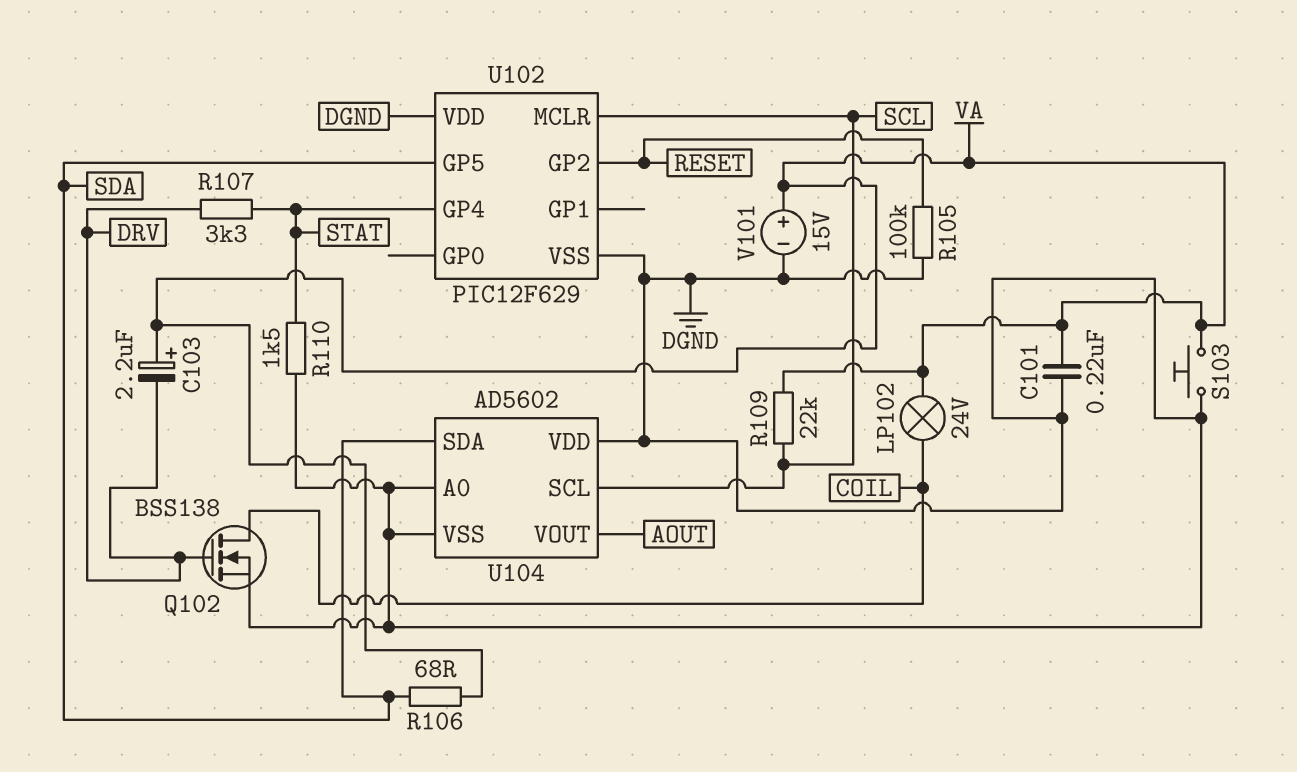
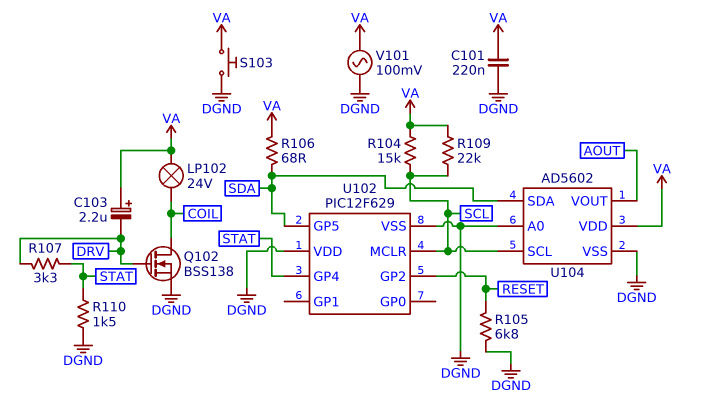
R104: none -> 15k (SCL, VA)
R105: 100k (DGND, RESET) -> 6.8k (DGND, RESET)
U104 pin VDD: DGND -> VA
V101: 15V (plus VA, minus DGND) -> AC 100mV (DGND, VA)

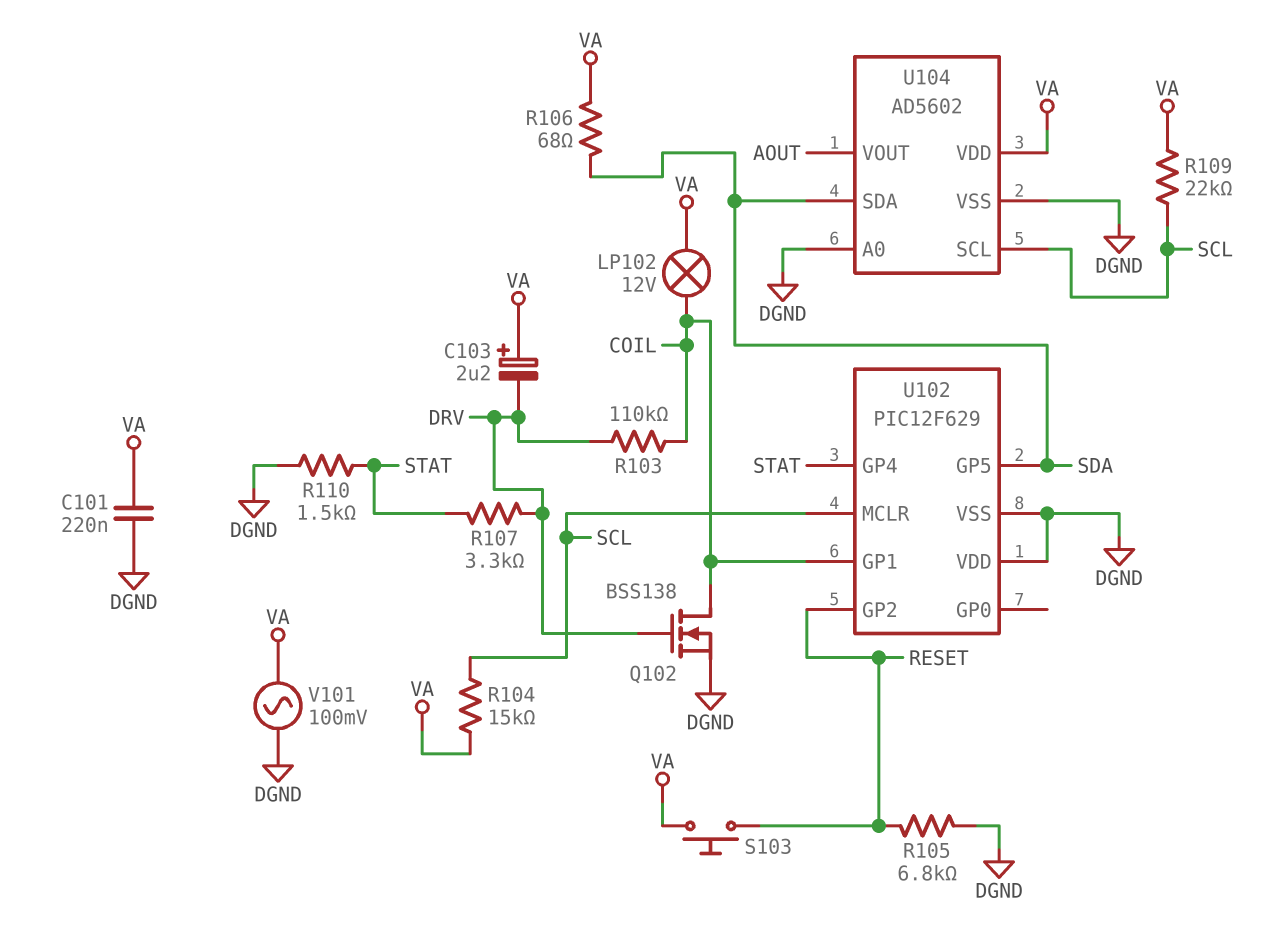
LP102: lamp 24V (COIL, VA) -> lamp 12V (COIL, VA)
R103: none -> 110k (COIL, DRV)
S103: button (DGND, VA) -> button (RESET, VA)
U102 pin GP1: none -> COIL

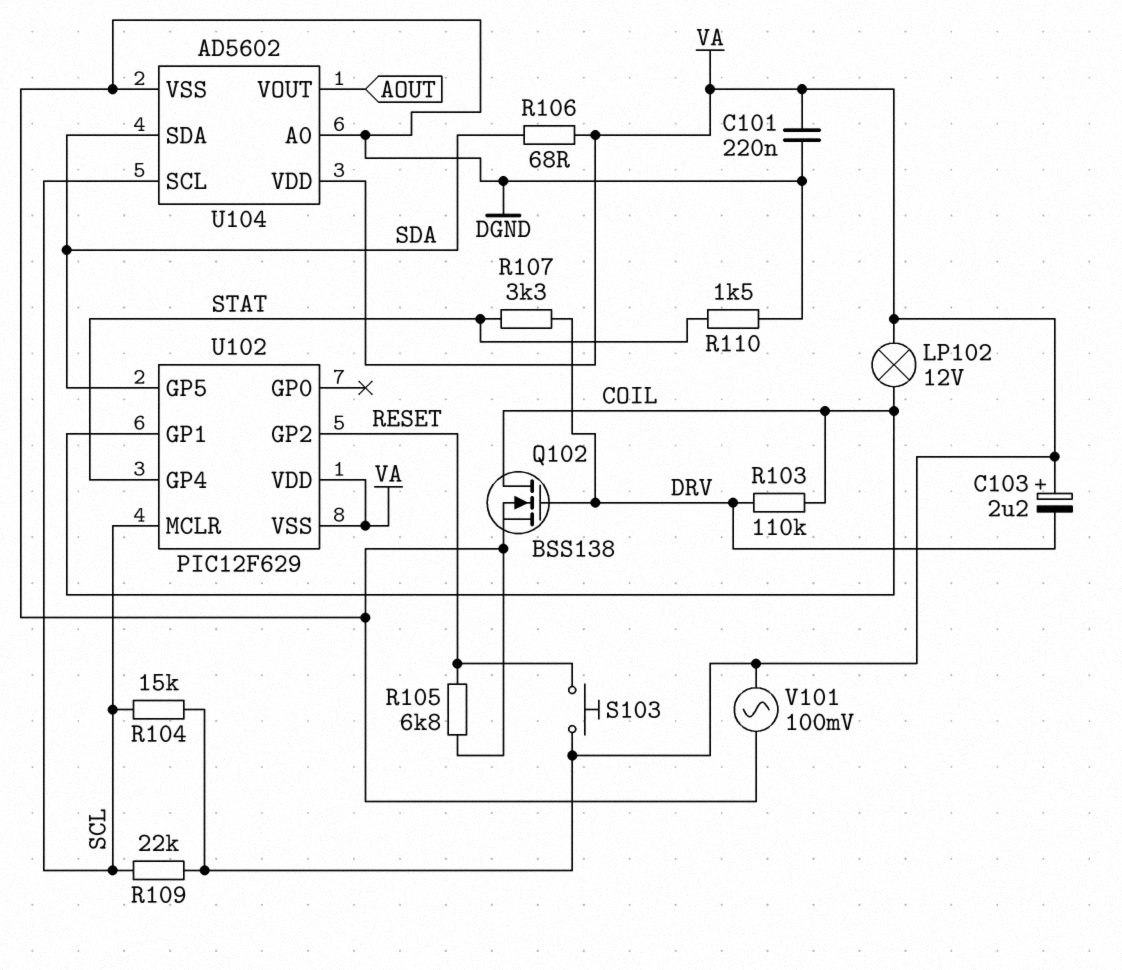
U102 pin VDD: DGND -> VA
U102 pin VSS: DGND -> VA

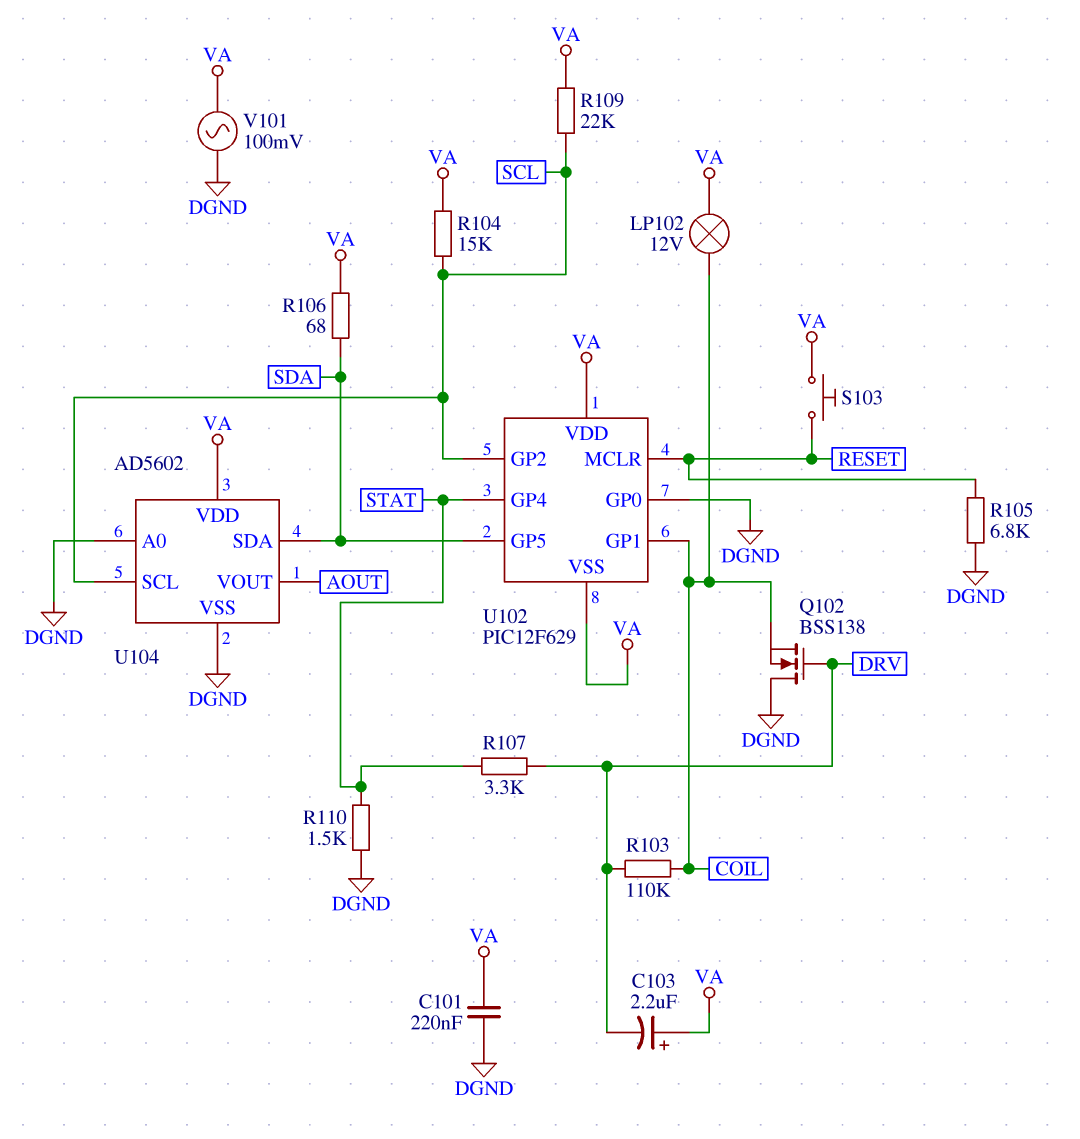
Q102: NMOS BSS138 (G DRV, D COIL, S DGND) -> NMOS BSS138 (G DRV, D DGND, S COIL)
U102 pin GP0: none -> DGND
U102 pin GP2: RESET -> SCL
U102 pin MCLR: SCL -> RESET

